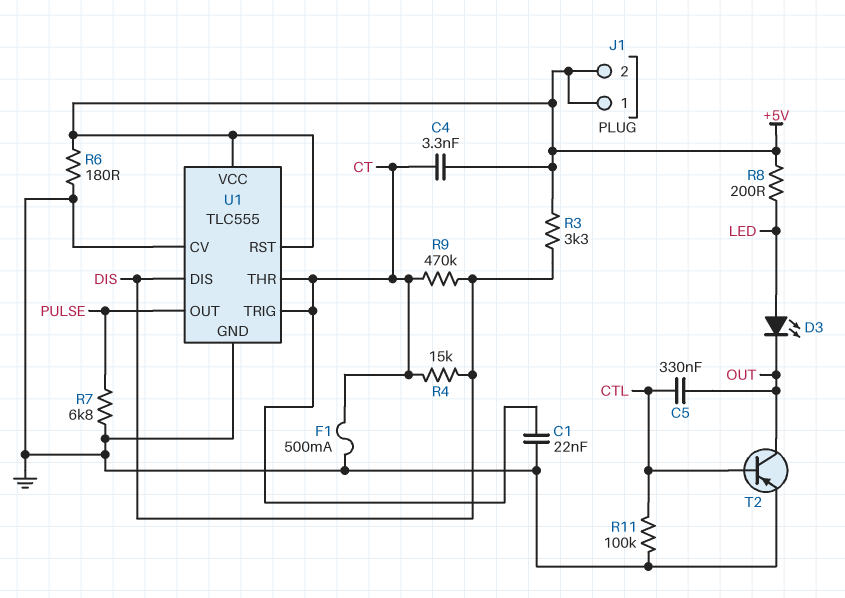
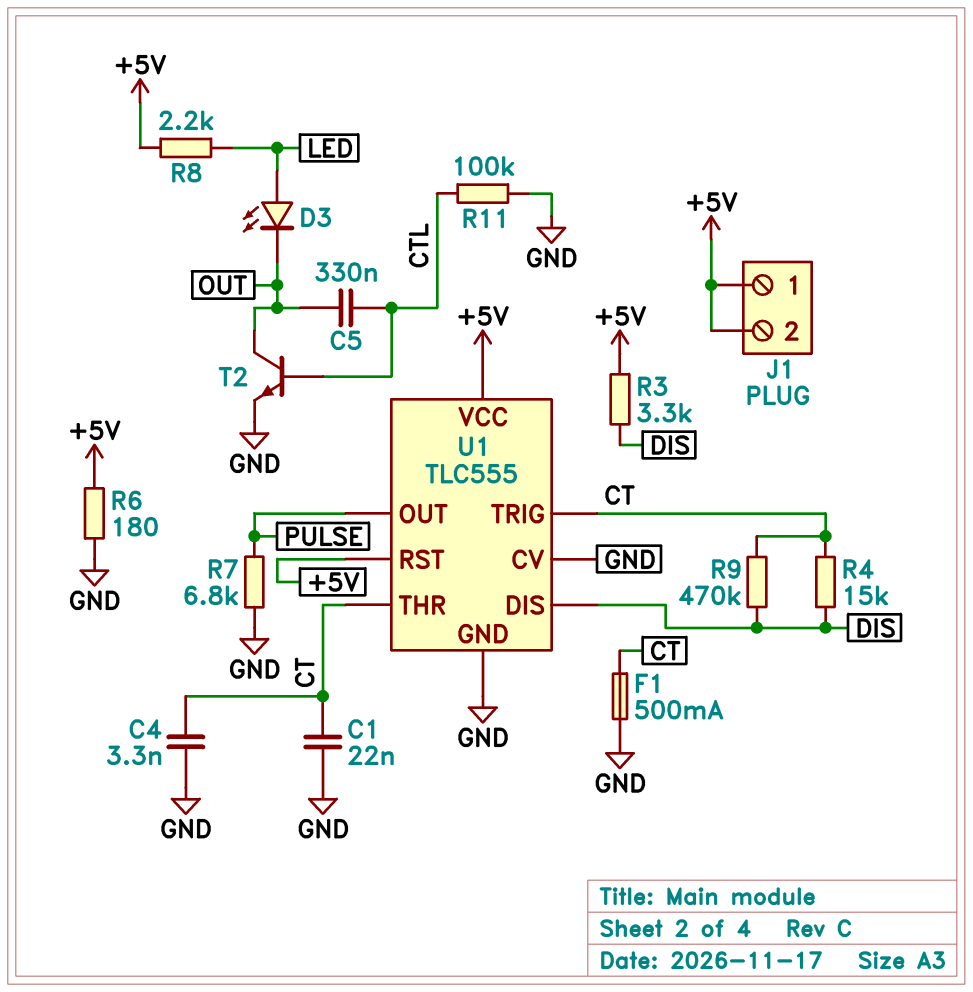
C4: 3.3nF (+5V, CT) -> 3.3nF (CT, GND)
R8: 200 (+5V, LED) -> 2.2k (+5V, LED)
T2: PNP (B CTL, C OUT, E GND) -> NPN (B CTL, C OUT, E GND)

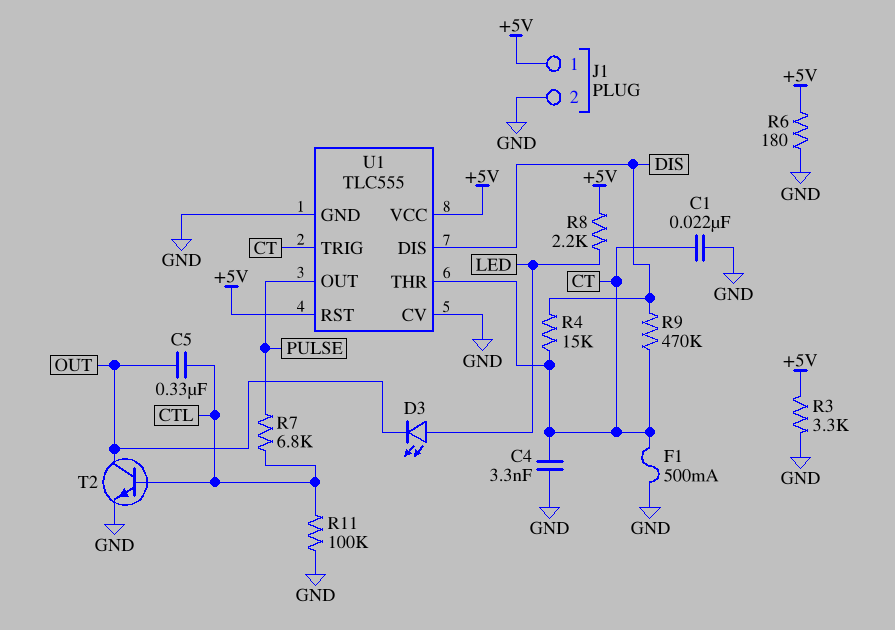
J1 pin 2: +5V -> GND
R3: 3.3k (+5V, DIS) -> 3.3k (+5V, GND)
R7: 6.8k (GND, PULSE) -> 6.8k (CTL, PULSE)

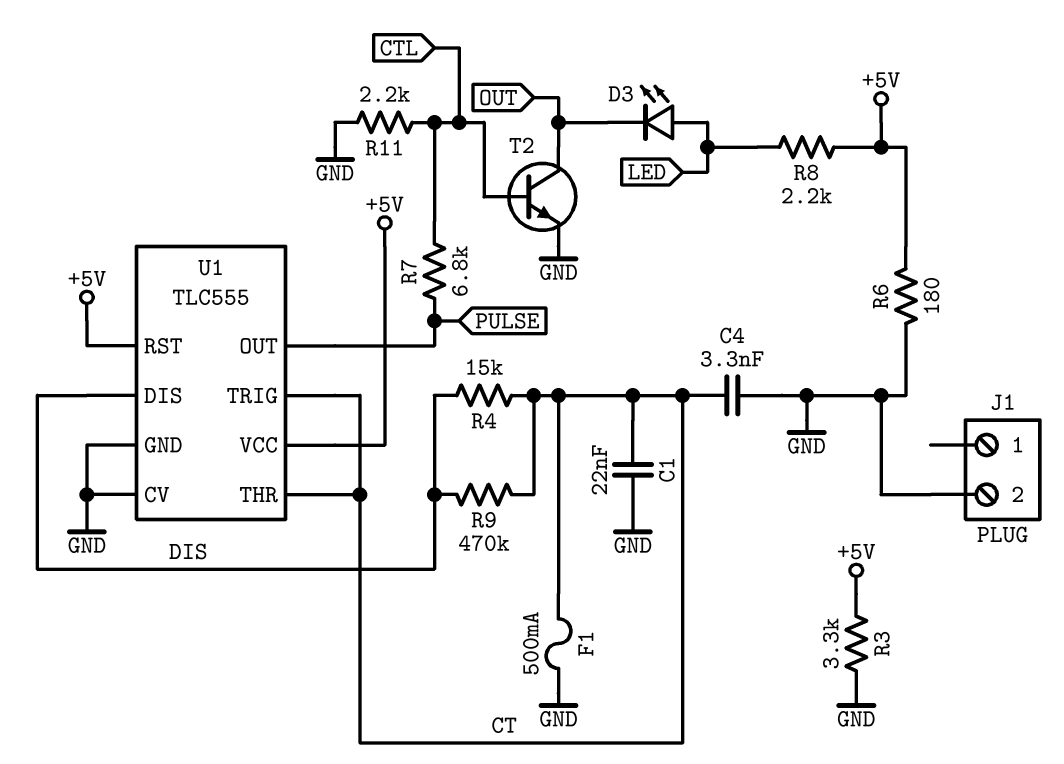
C5: 330nF (CTL, OUT) -> none
J1 pin 1: +5V -> none
R11: 100k (CTL, GND) -> 2.2k (CTL, GND)

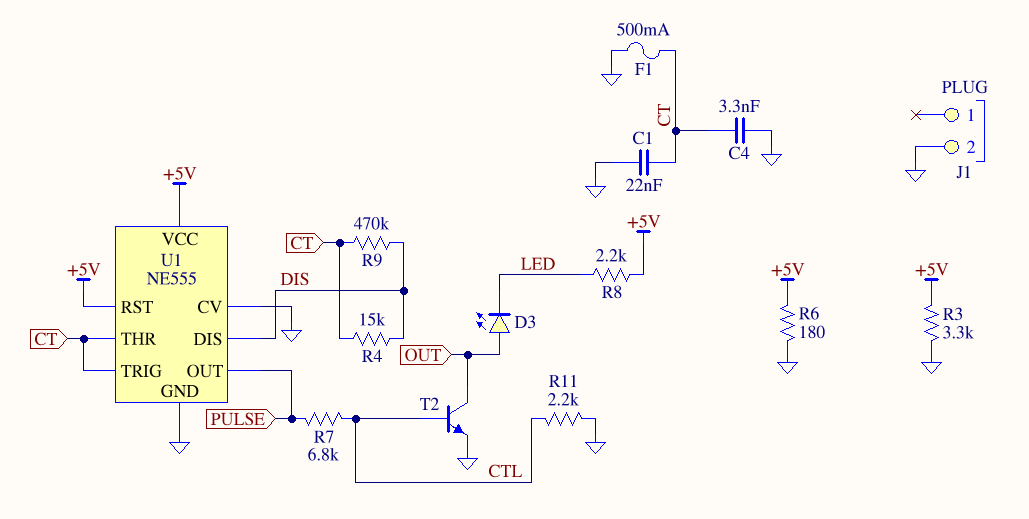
D3: LED (A LED, K OUT) -> LED (A OUT, K LED)
U1: TLC555 -> NE555

